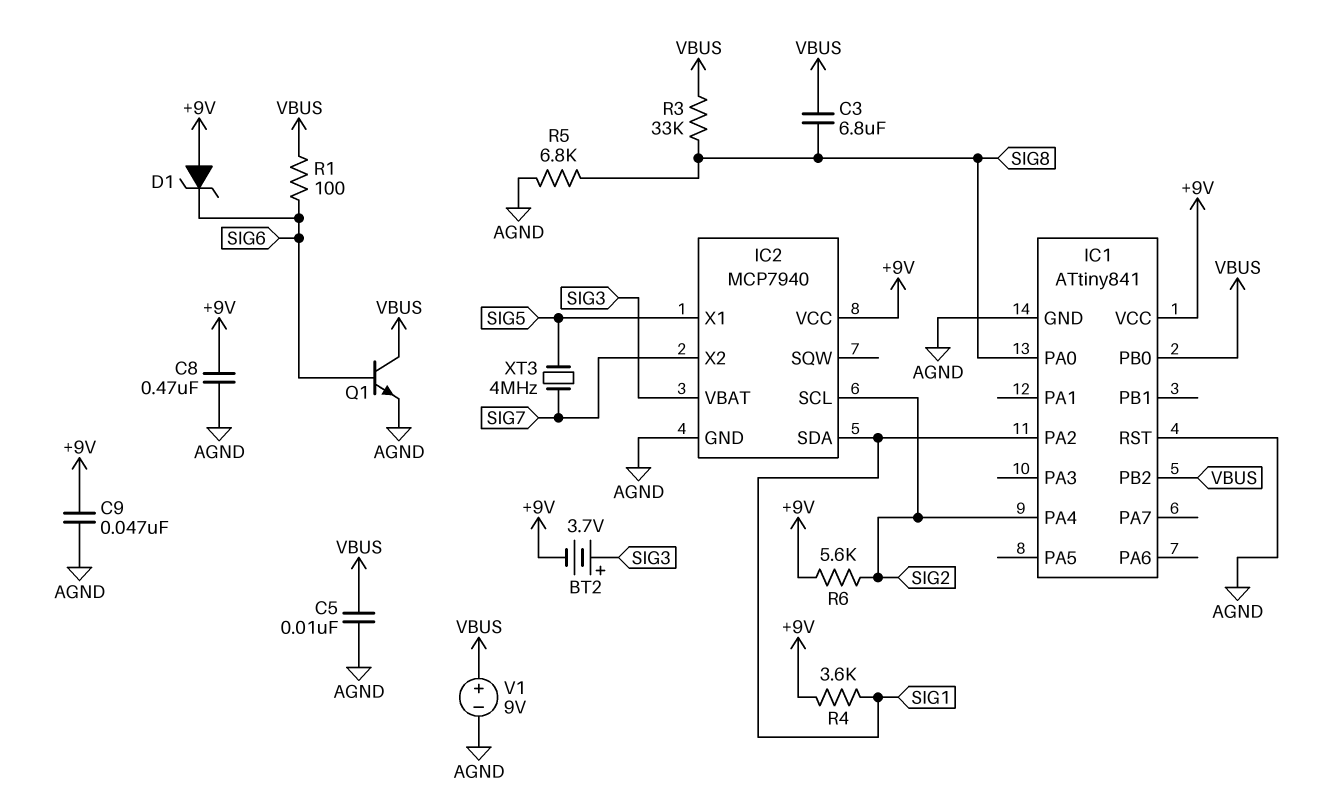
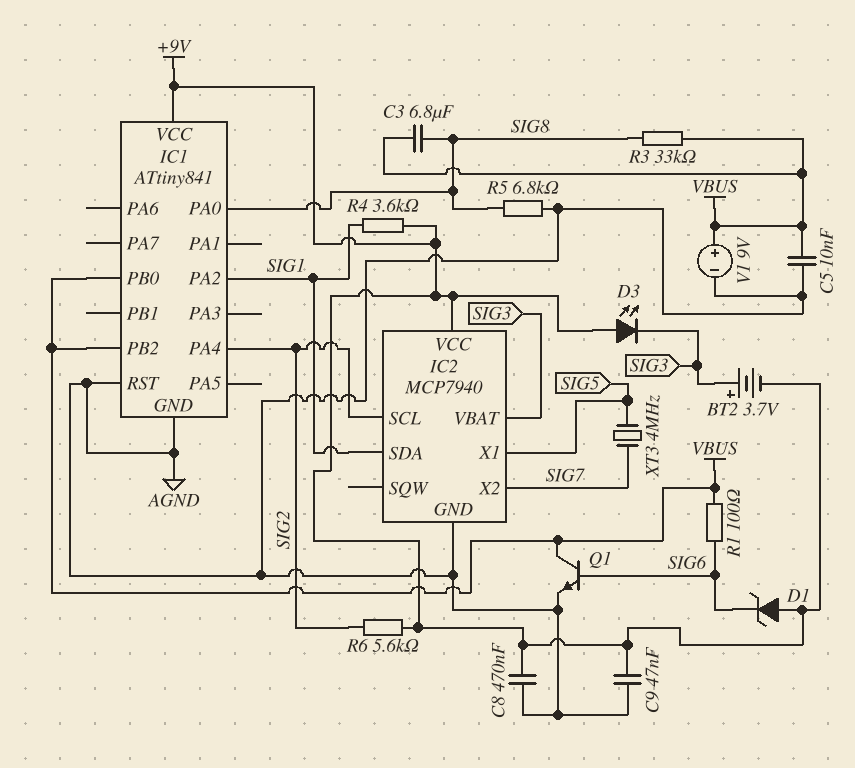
D3: none -> LED (A +9V, K SIG3)

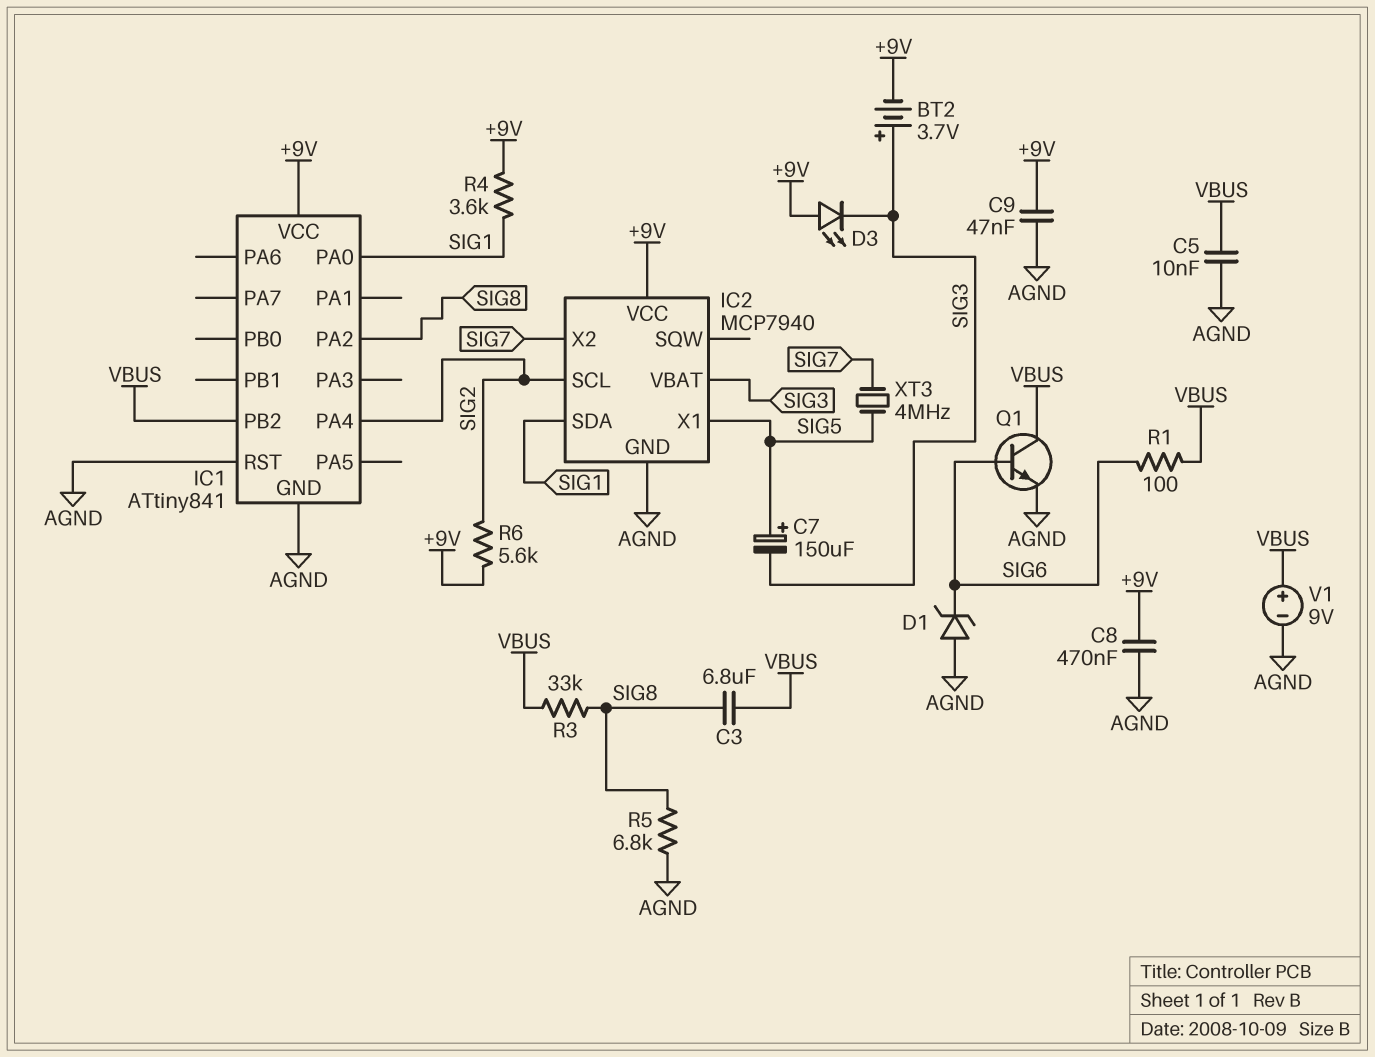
C7: none -> 150uF (plus SIG5, minus SIG3)
D1: zener (A +9V, K SIG6) -> zener (A AGND, K SIG6)
IC1 pin PA0: SIG8 -> SIG1
IC1 pin PA2: SIG1 -> SIG8
IC1 pin PB0: VBUS -> none

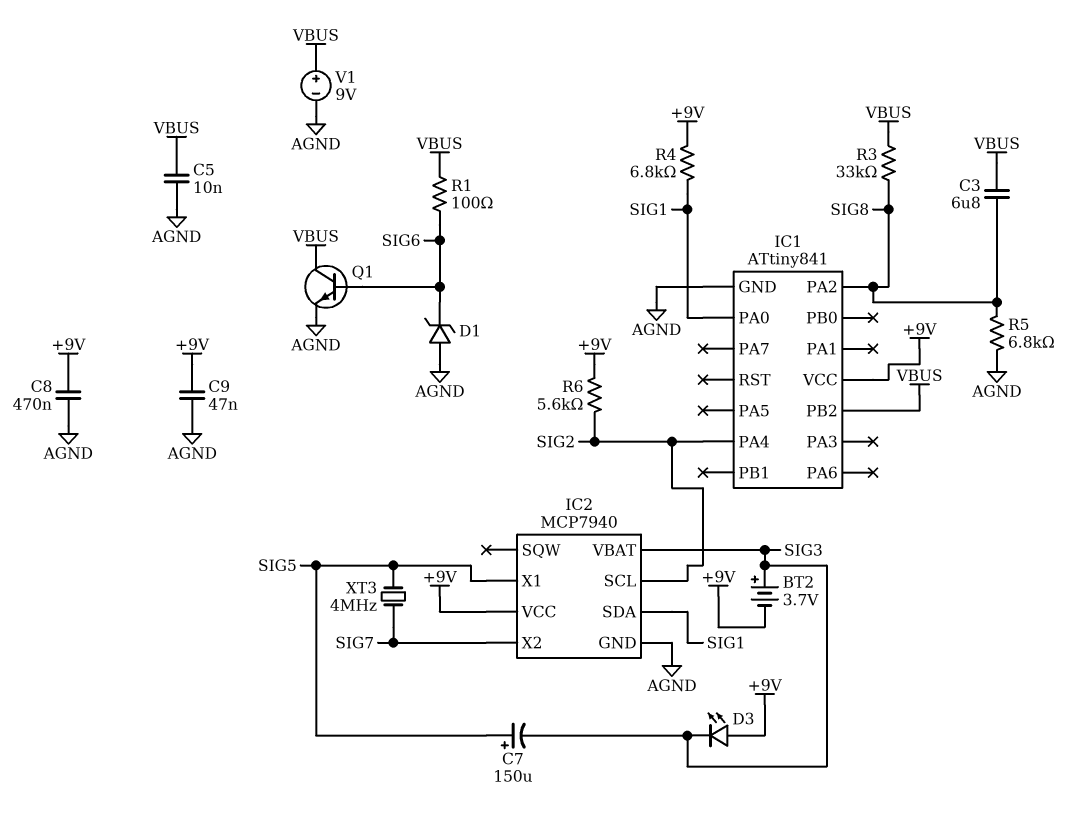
IC1 pin RST: AGND -> none
R4: 3.6k (+9V, SIG1) -> 6.8k (+9V, SIG1)

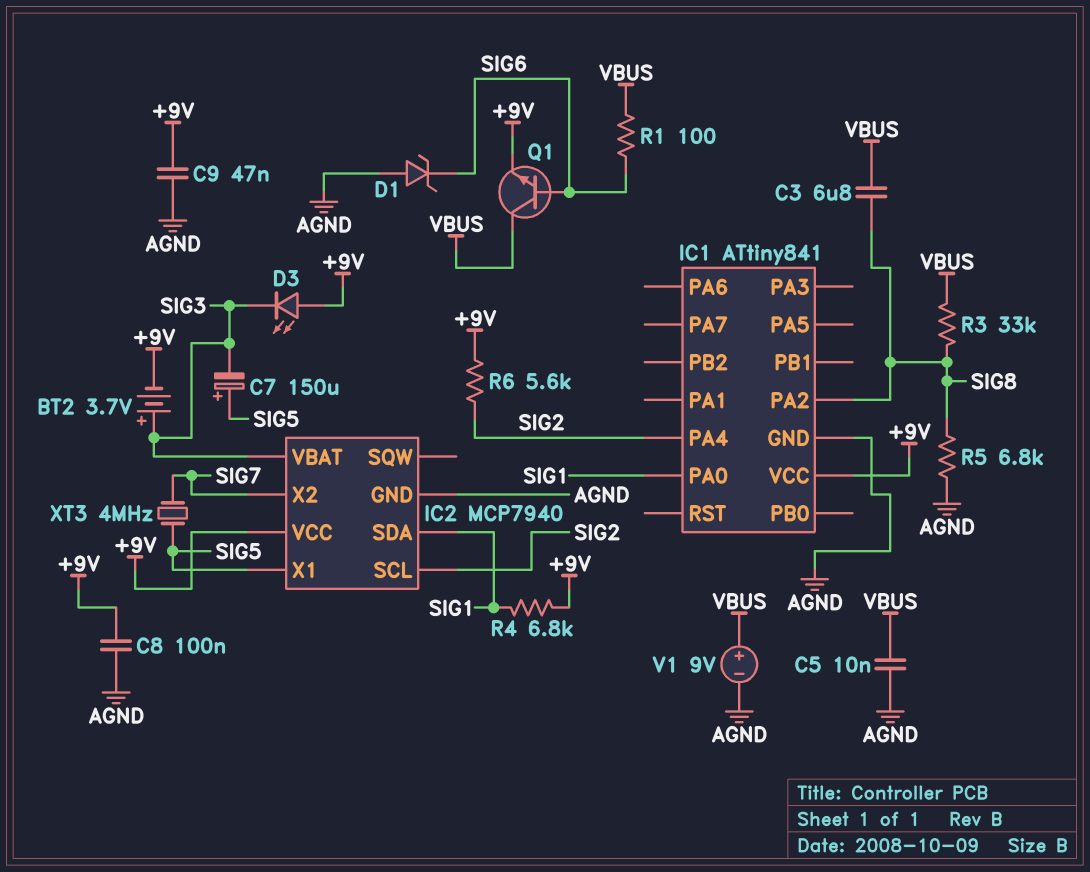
C8: 470nF (+9V, AGND) -> 100nF (+9V, AGND)
IC1 pin PB2: VBUS -> none
Q1: NPN (B SIG6, C VBUS, E AGND) -> NPN (B SIG6, C VBUS, E +9V)

